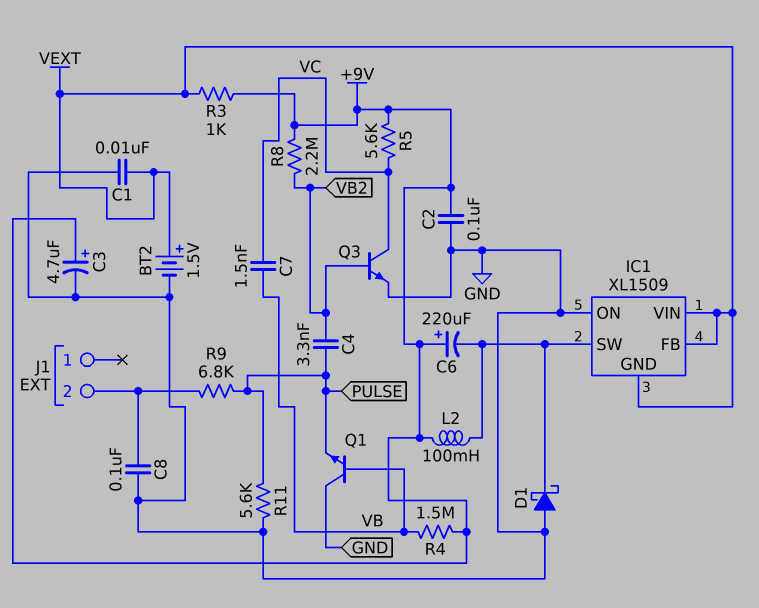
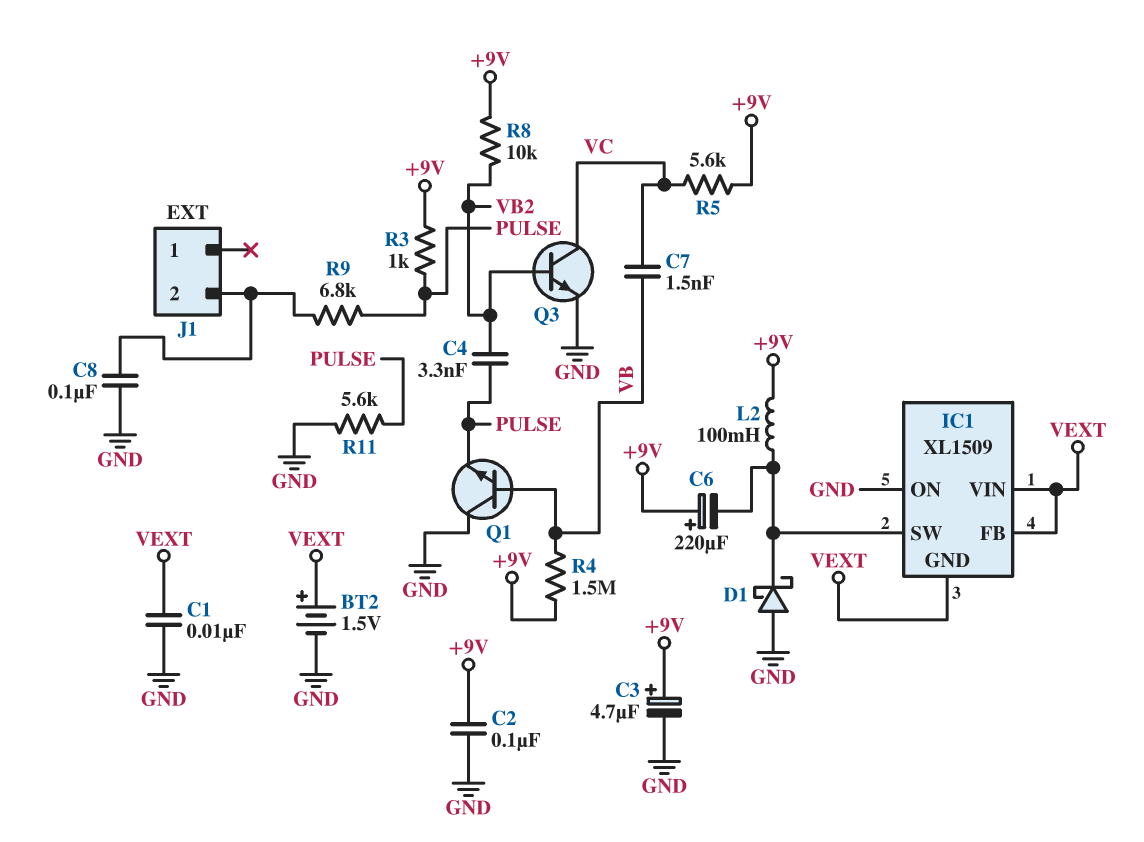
R3: 1k (+9V, VEXT) -> 1k (+9V, PULSE)
R8: 2.2M (+9V, VB2) -> 10k (+9V, VB2)

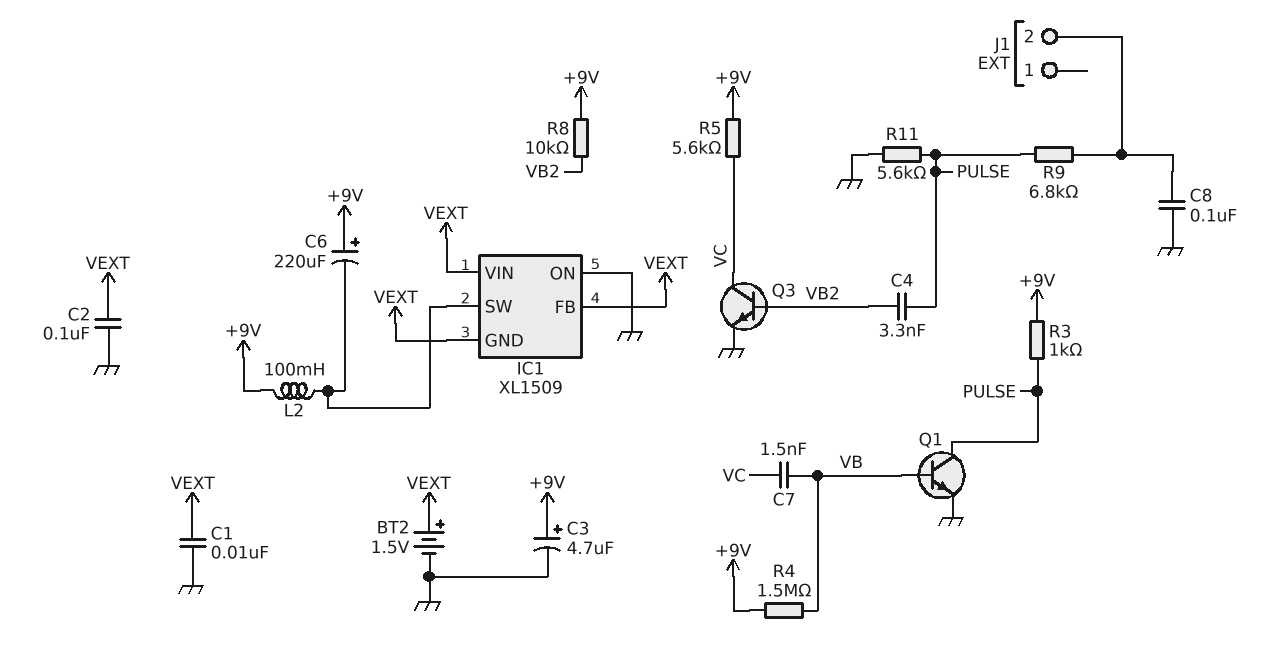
C2: 100nF (+9V, GND) -> 100nF (GND, VEXT)
D1: schottky (A GND, K IC1/SW) -> none
Q1: NPN (B VB, C GND, E PULSE) -> NPN (B VB, C PULSE, E GND)

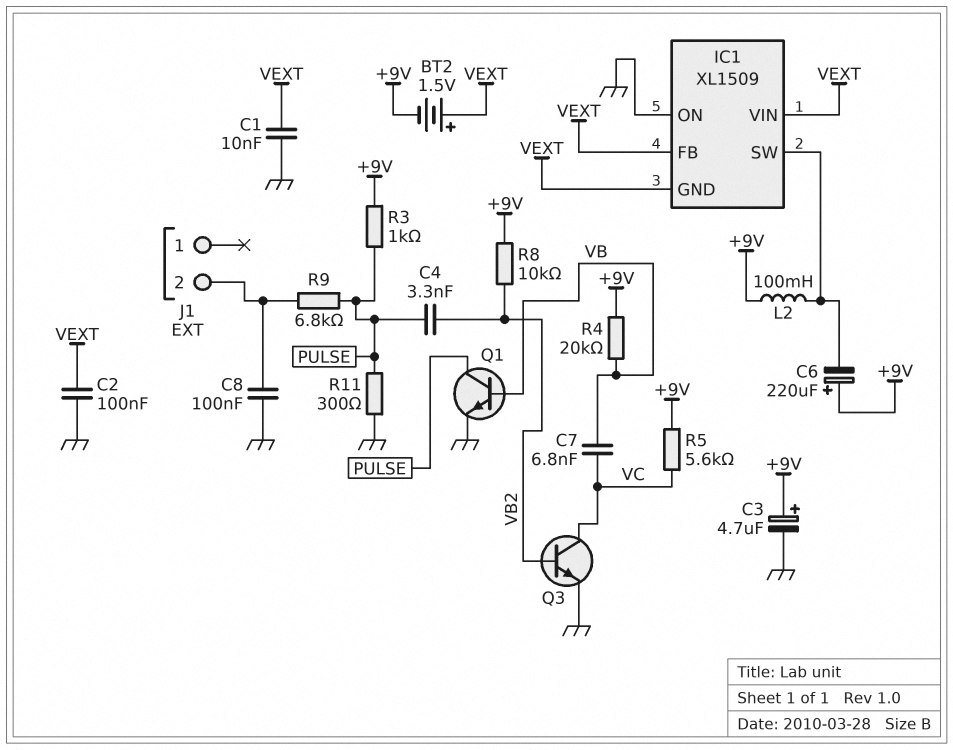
BT2: 1.5V (plus VEXT, minus GND) -> 1.5V (plus VEXT, minus +9V)
C7: 1.5nF (VB, VC) -> 6.8nF (VB, VC)
R4: 1.5M (+9V, VB) -> 20k (+9V, VB)
R11: 5.6k (GND, PULSE) -> 300 (GND, PULSE)

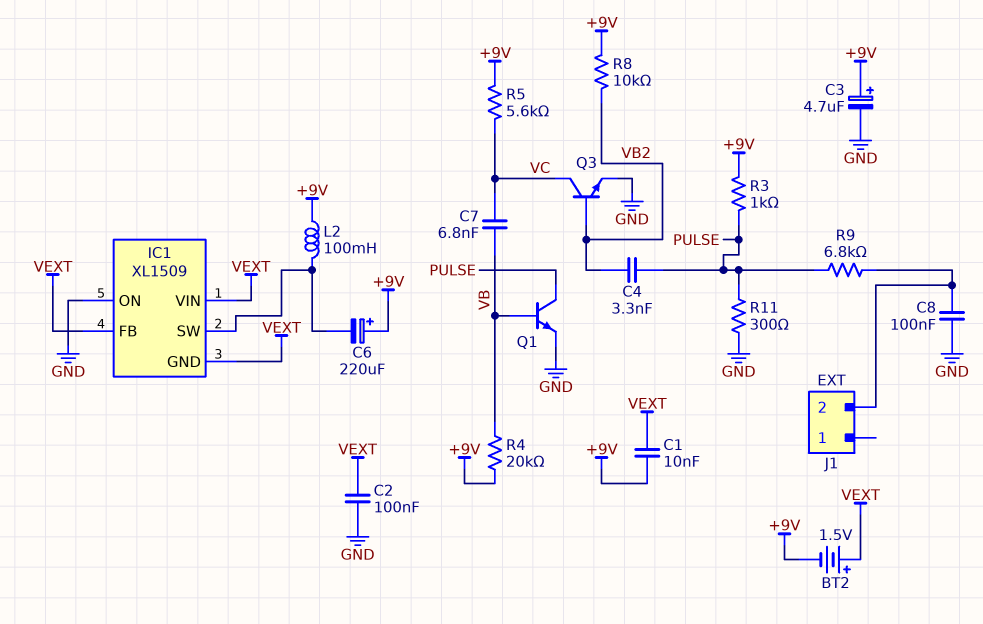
C1: 10nF (GND, VEXT) -> 10nF (+9V, VEXT)

